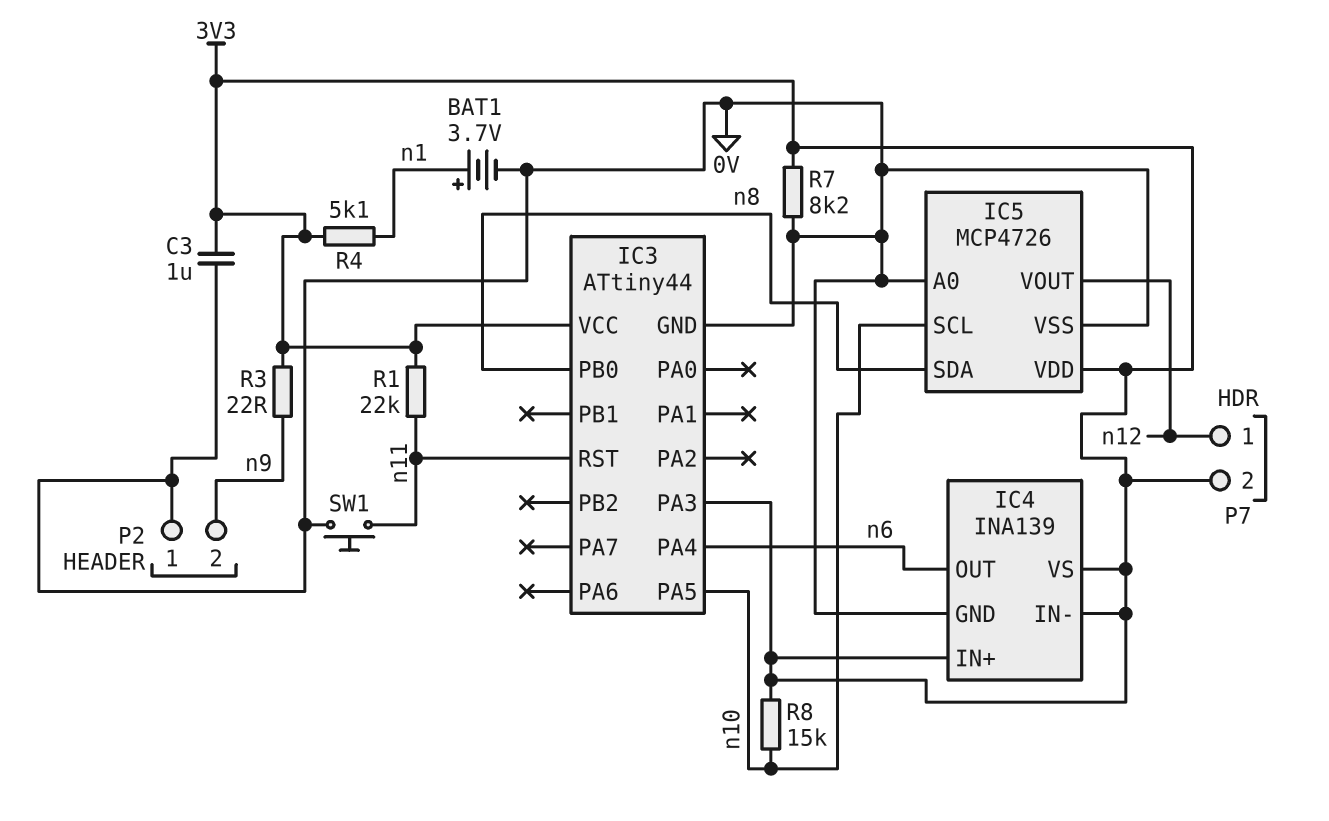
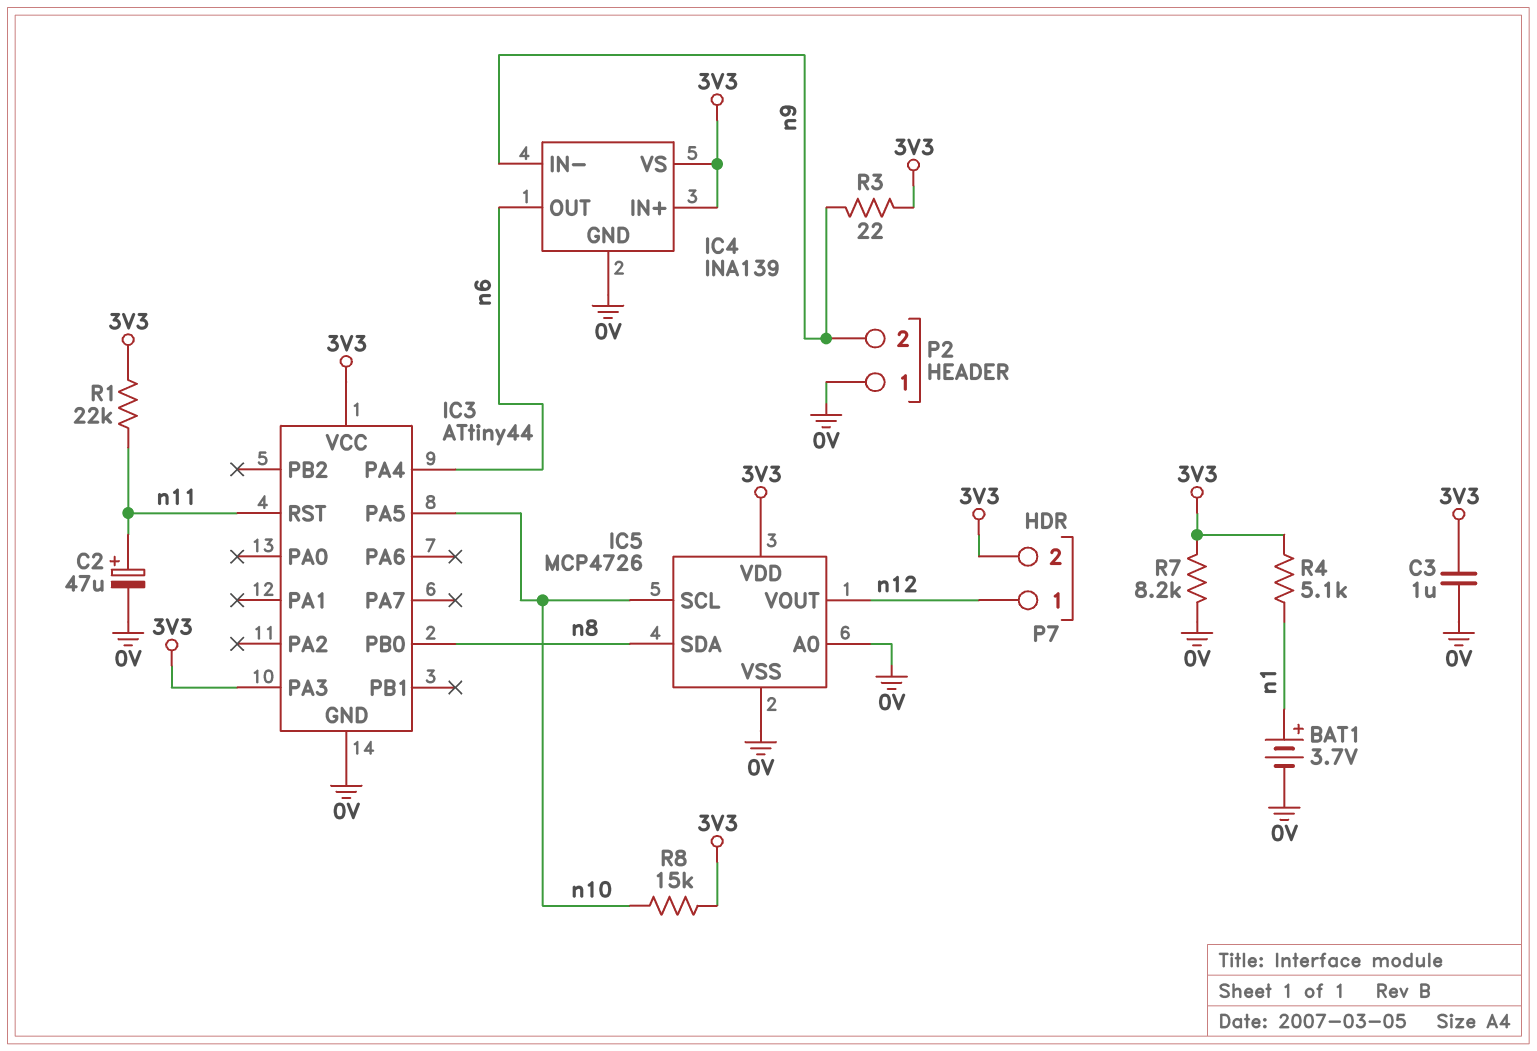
C2: none -> 47uF (plus n11, minus 0V)
IC4 pin IN-: 3V3 -> n9
SW1: button (0V, n11) -> none

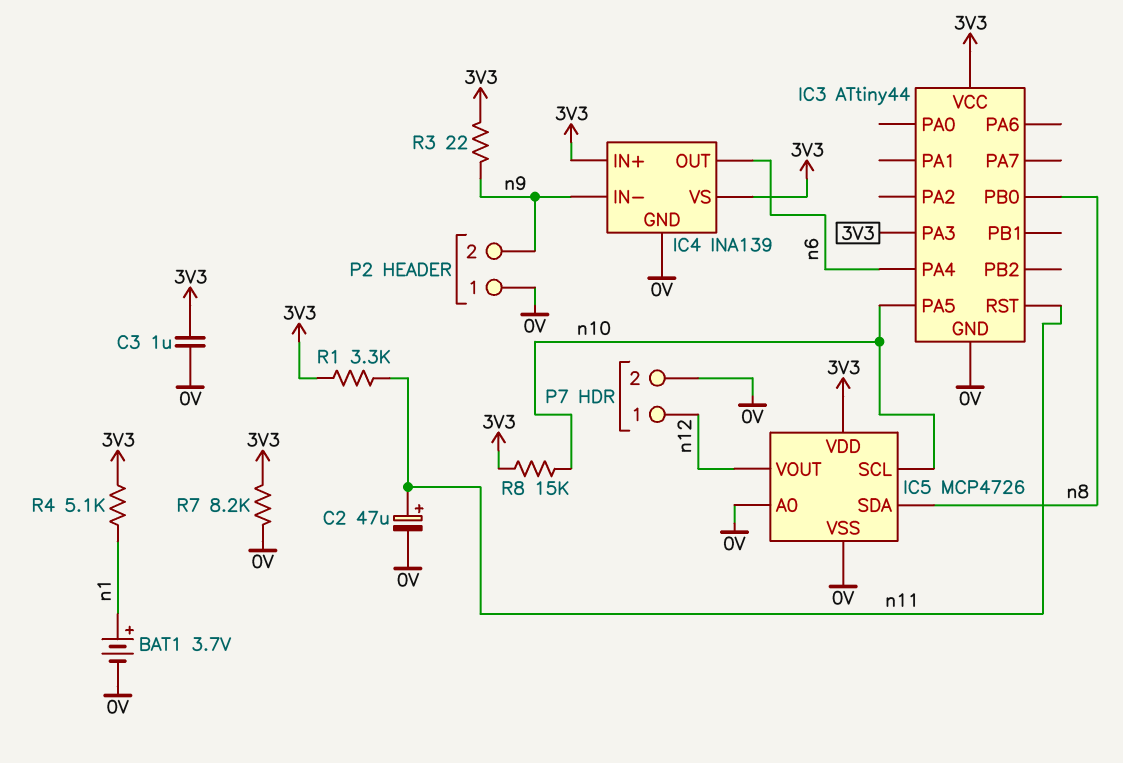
P7 pin 2: 3V3 -> 0V
R1: 22k (3V3, n11) -> 3.3k (3V3, n11)

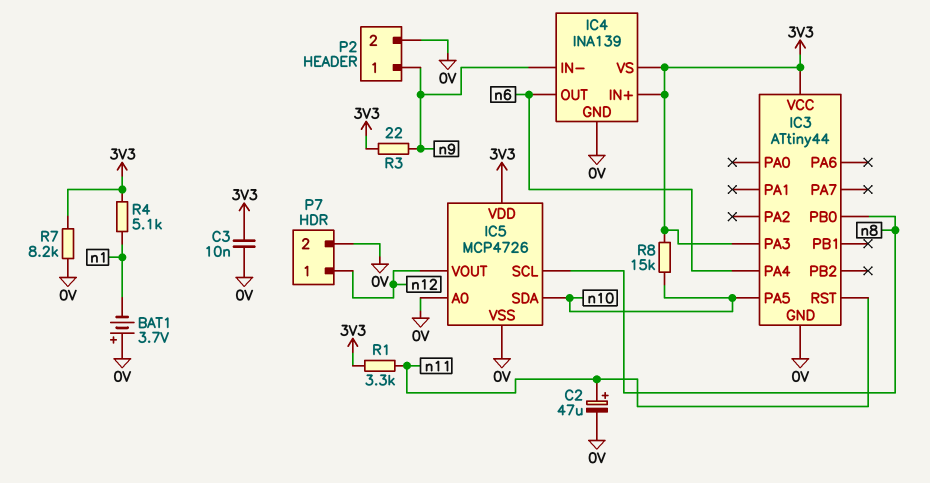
BAT1: 3.7V (plus n1, minus 0V) -> 3.7V (plus 0V, minus n1)
C3: 1uF (0V, 3V3) -> 10nF (0V, 3V3)
IC5 pin SCL: n10 -> n8
IC5 pin SDA: n8 -> n10
P2 pin 1: 0V -> n9
P2 pin 2: n9 -> 0V

